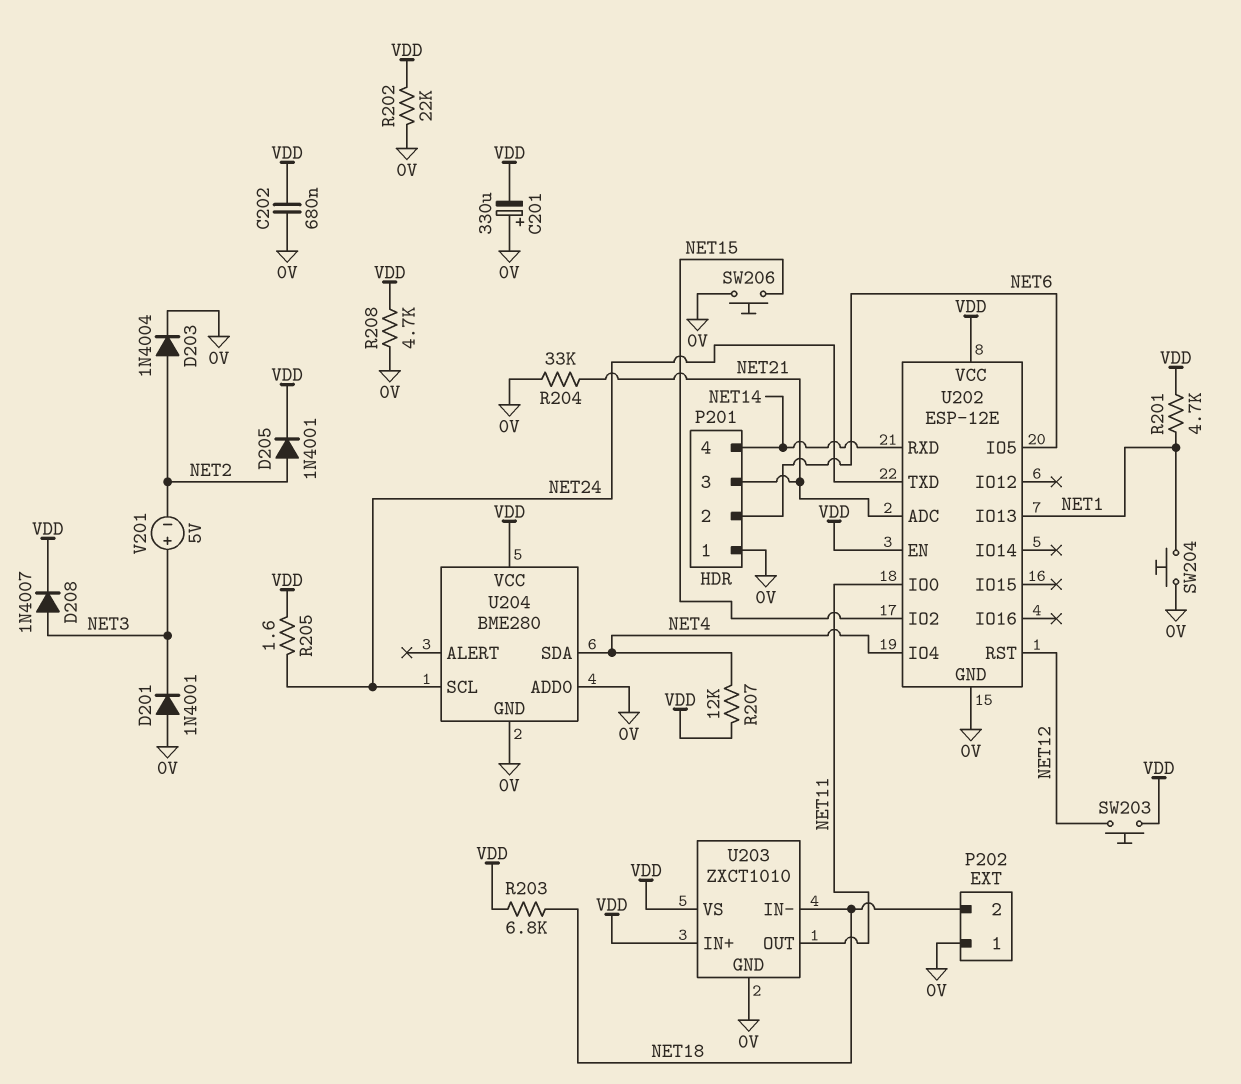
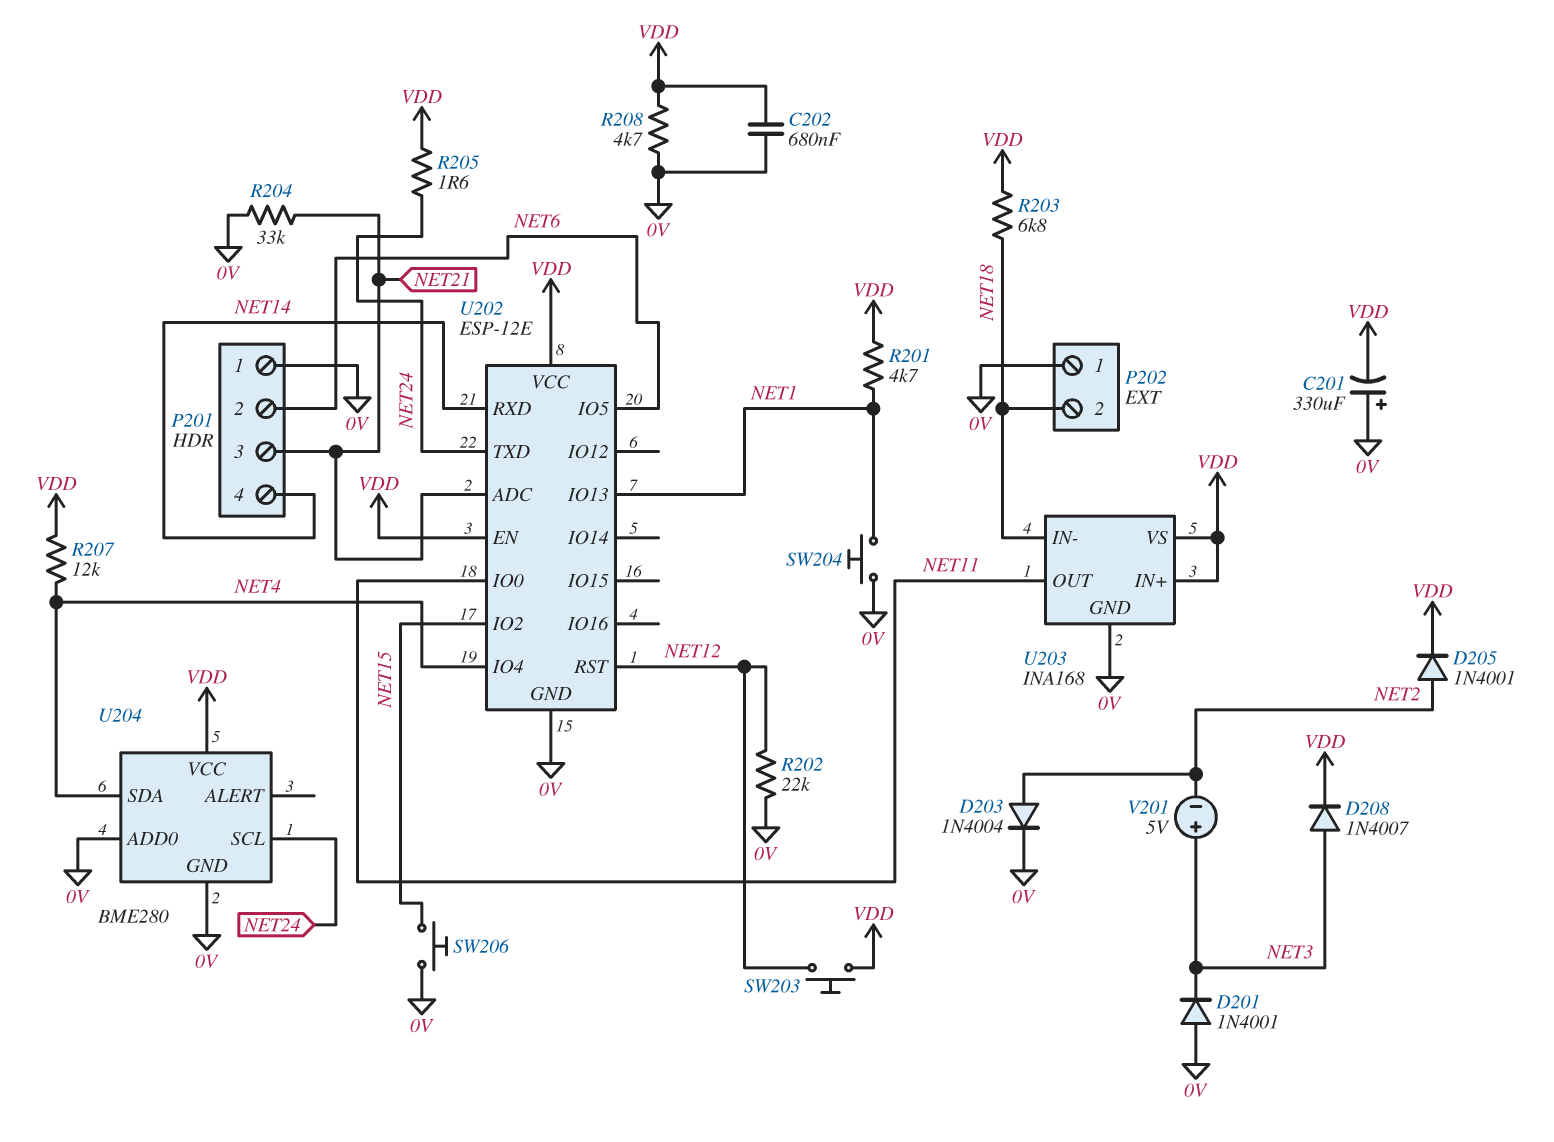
R202: 22k (0V, VDD) -> 22k (0V, NET12)
U203: ZXCT1010 -> INA168

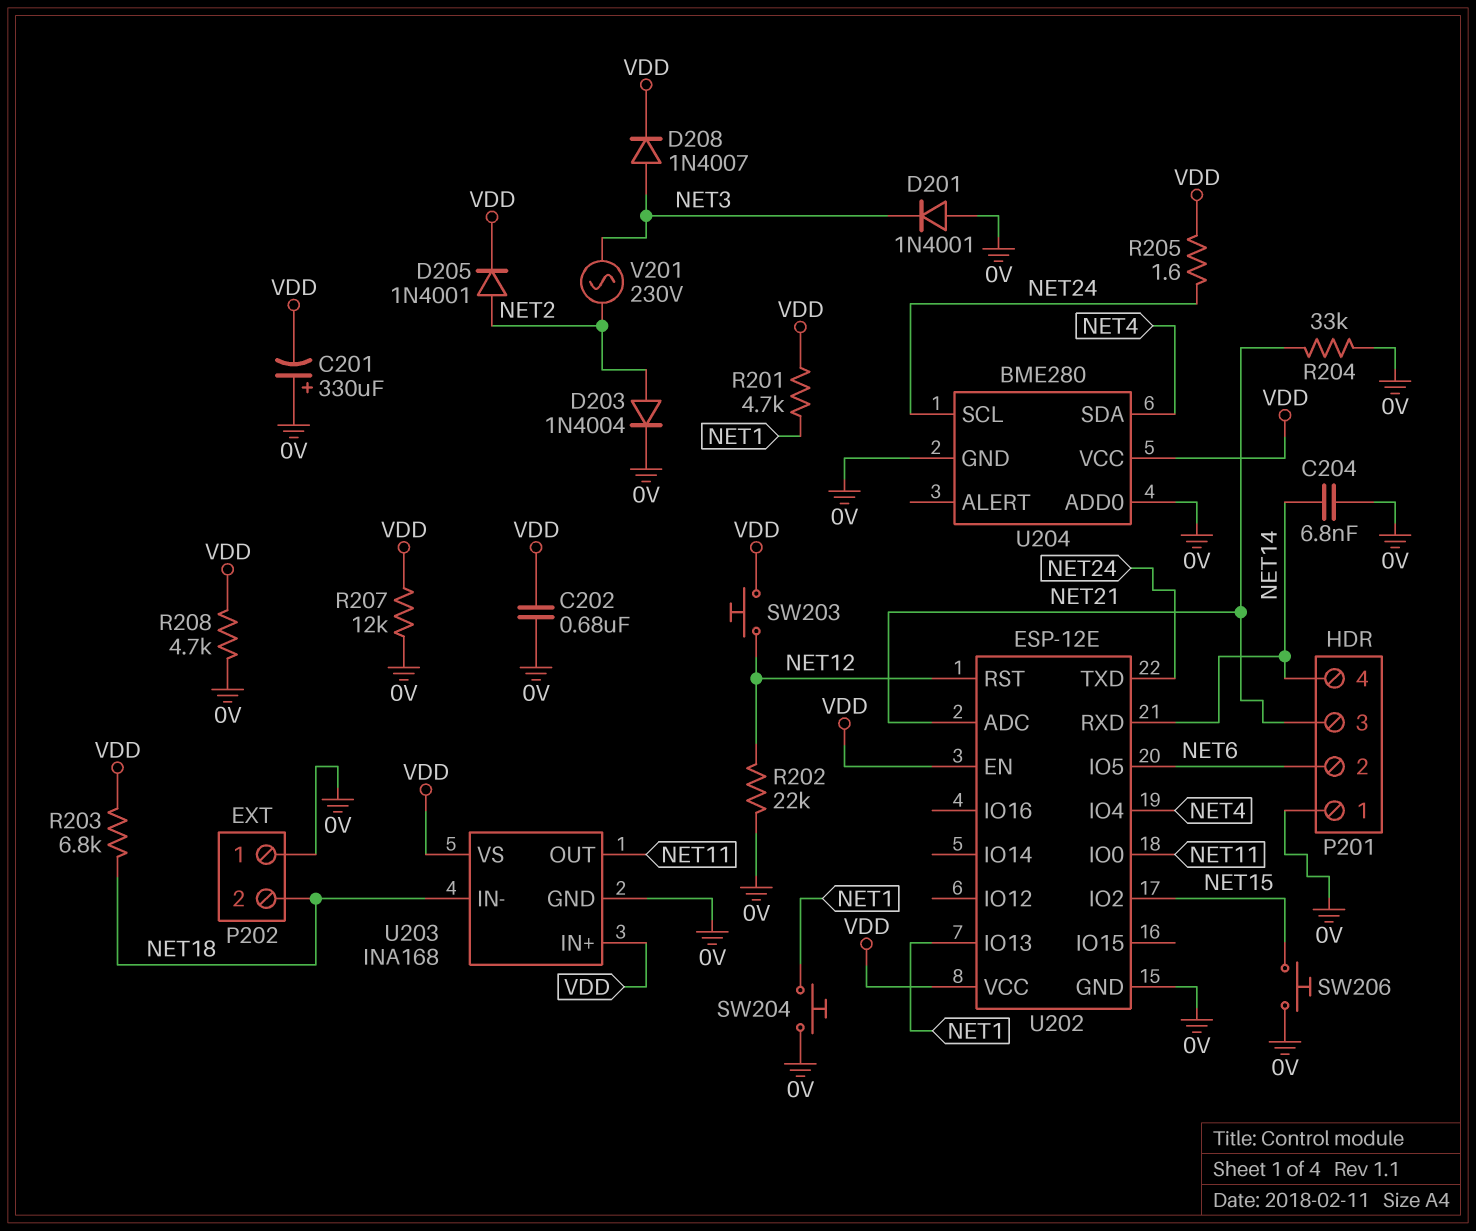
C204: none -> 6.8nF (0V, NET14)
R207: 12k (NET4, VDD) -> 12k (0V, VDD)
V201: 5V (plus NET3, minus NET2) -> AC 230V (NET2, NET3)

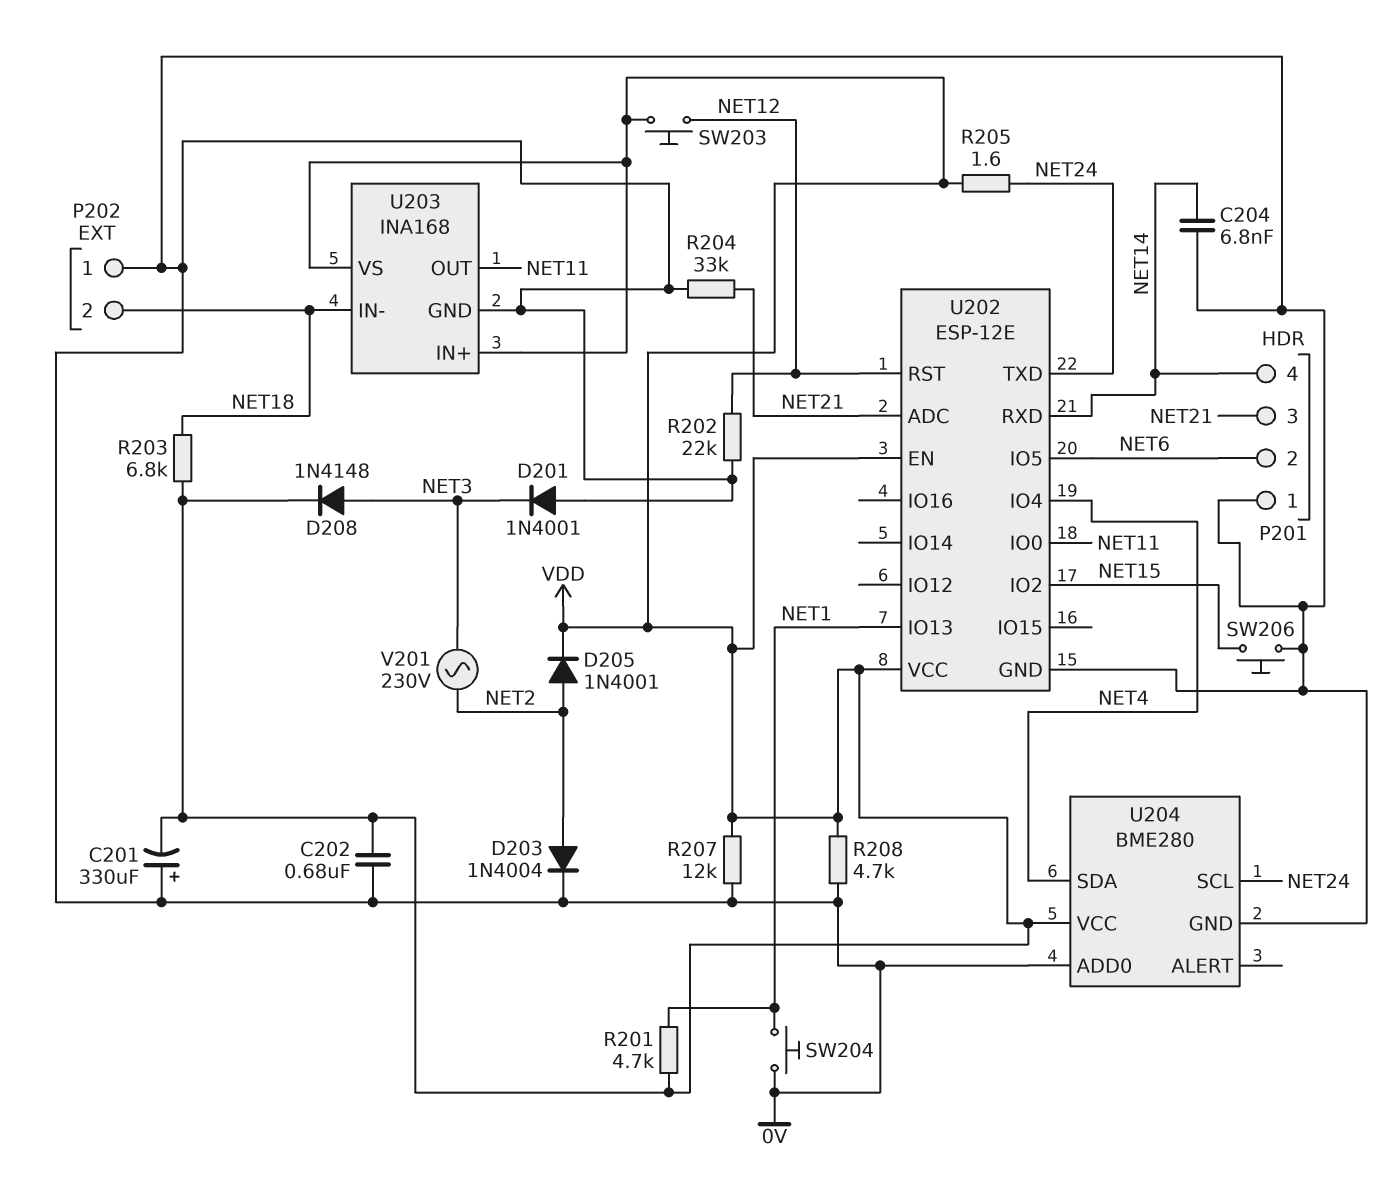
D208: diode 1N4007 (A NET3, K VDD) -> diode 1N4148 (A NET3, K VDD)

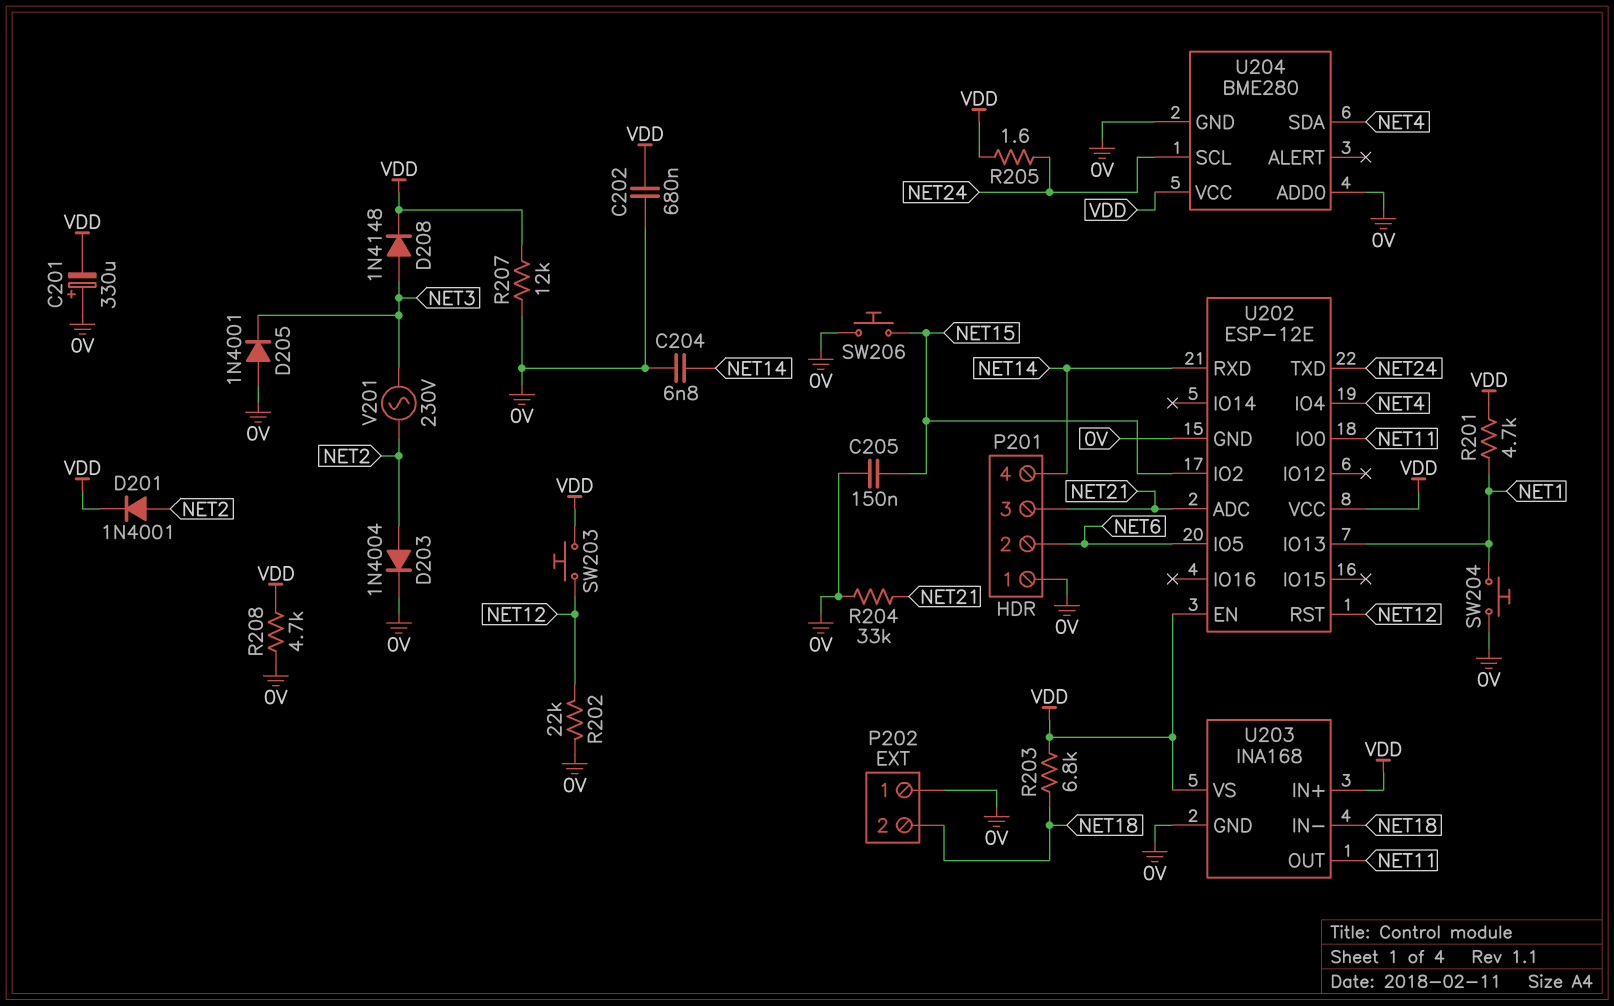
C205: none -> 150nF (0V, NET15)
D201: diode 1N4001 (A 0V, K NET3) -> diode 1N4001 (A NET2, K VDD)
D205: diode 1N4001 (A NET2, K VDD) -> diode 1N4001 (A 0V, K NET3)

